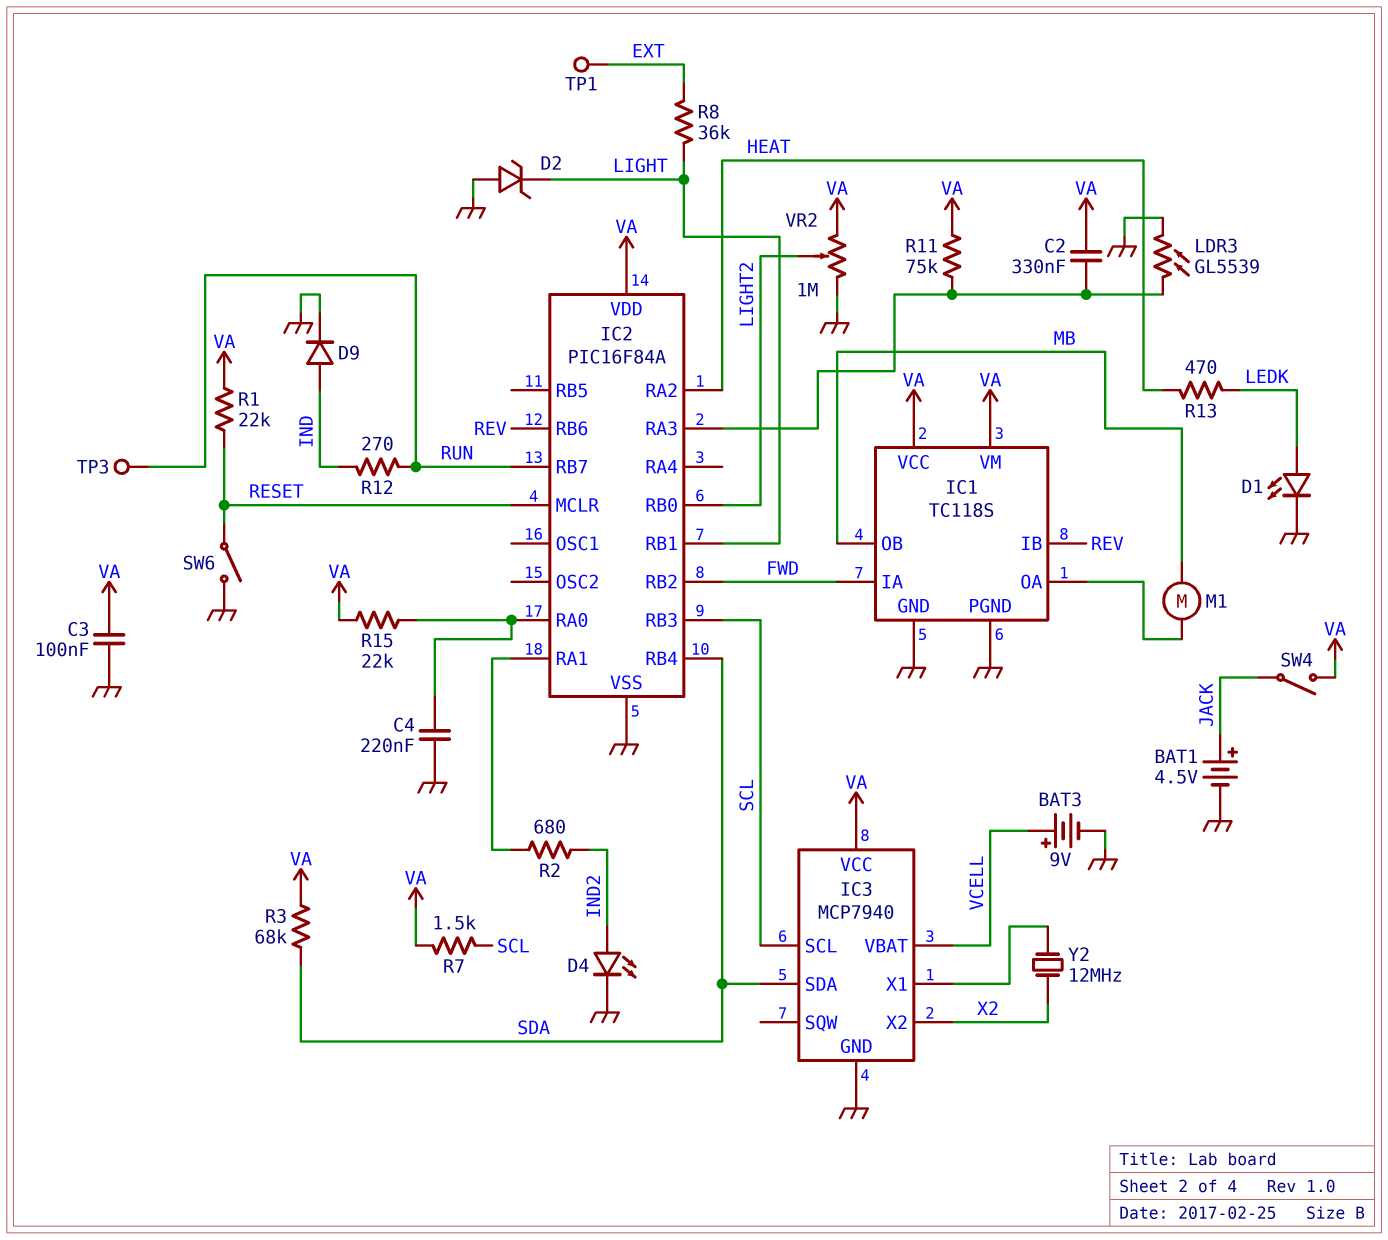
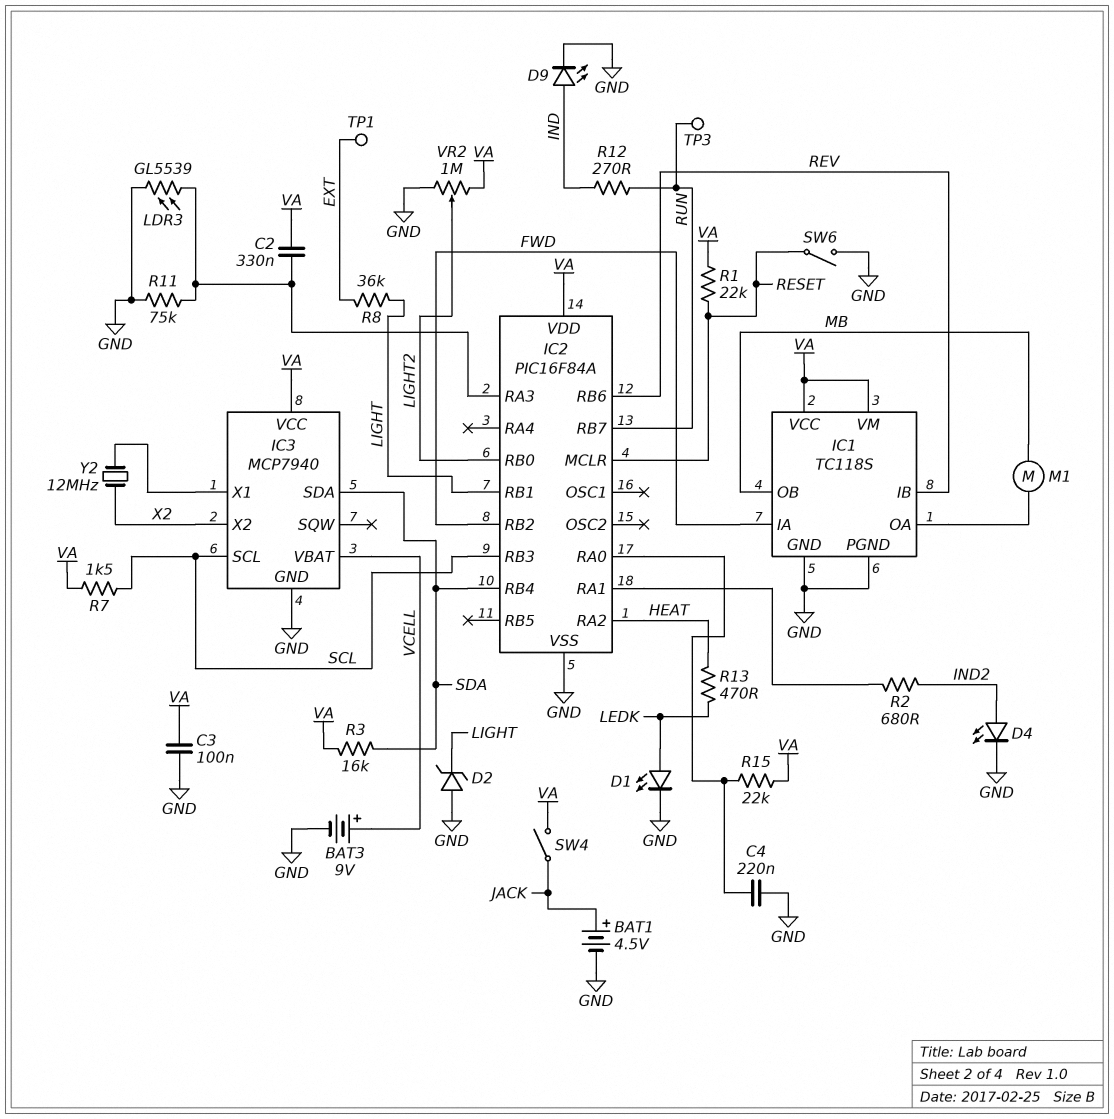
D9: diode (A IND, K GND) -> LED (A IND, K GND)
R3: 68k (SDA, VA) -> 16k (SDA, VA)
R11: 75k (IC2/RA3, VA) -> 75k (GND, IC2/RA3)

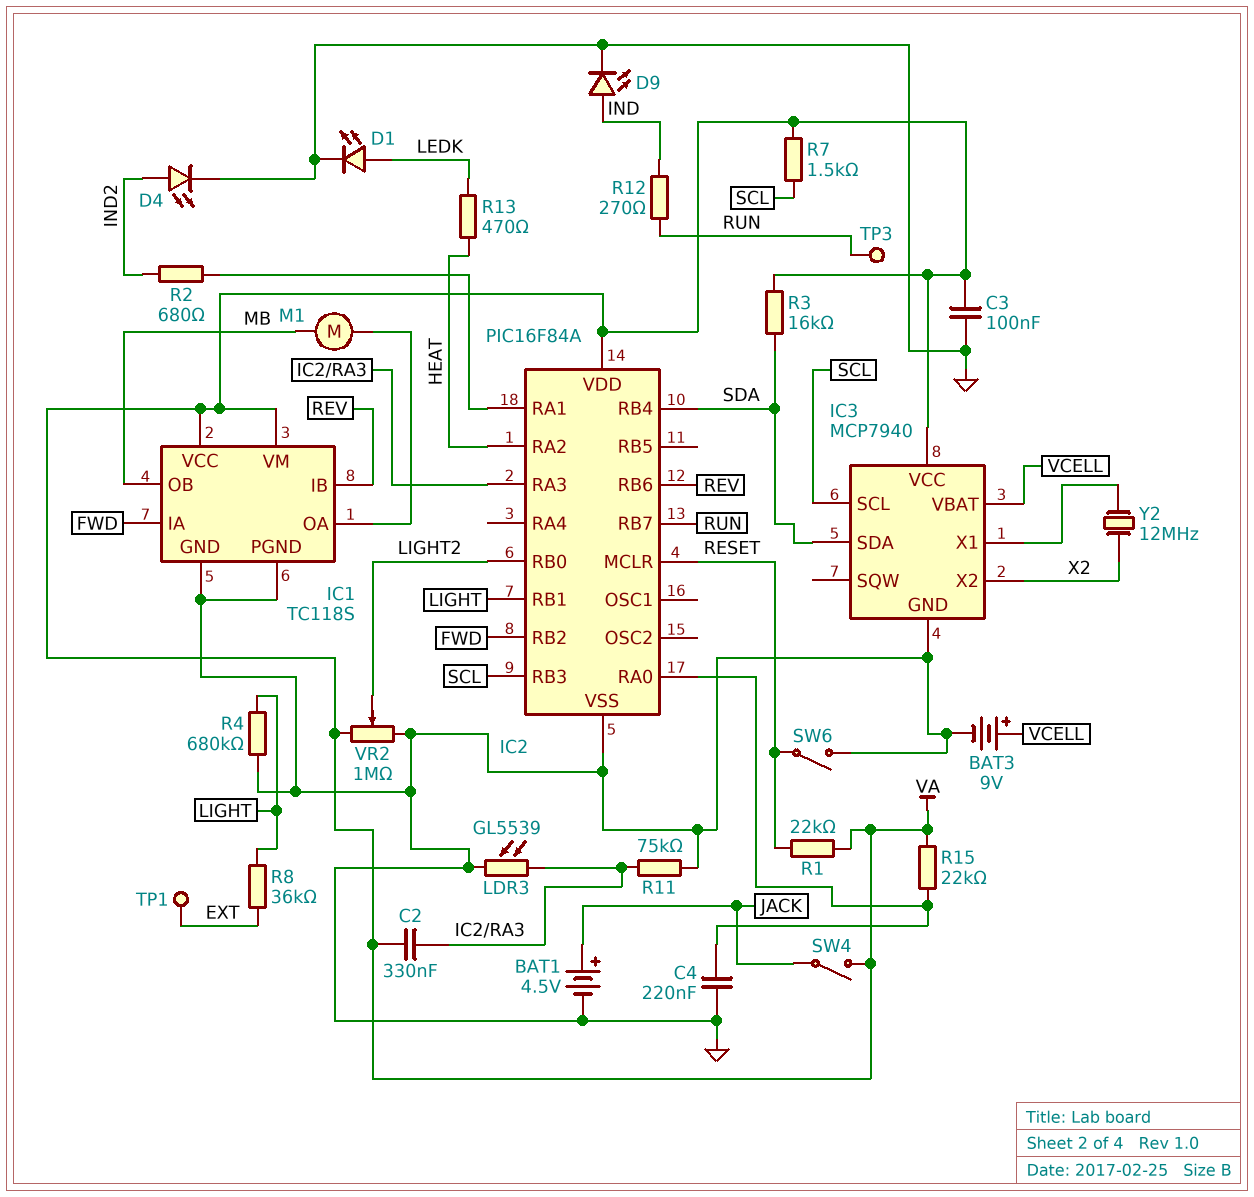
D2: zener (A GND, K LIGHT) -> none
R4: none -> 680k (GND, LIGHT)

